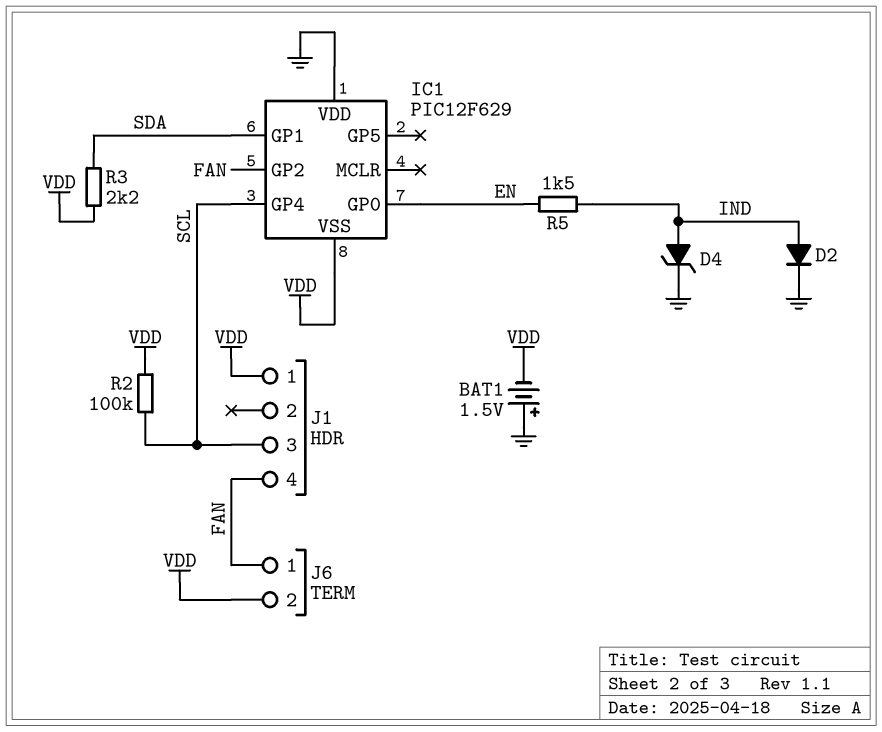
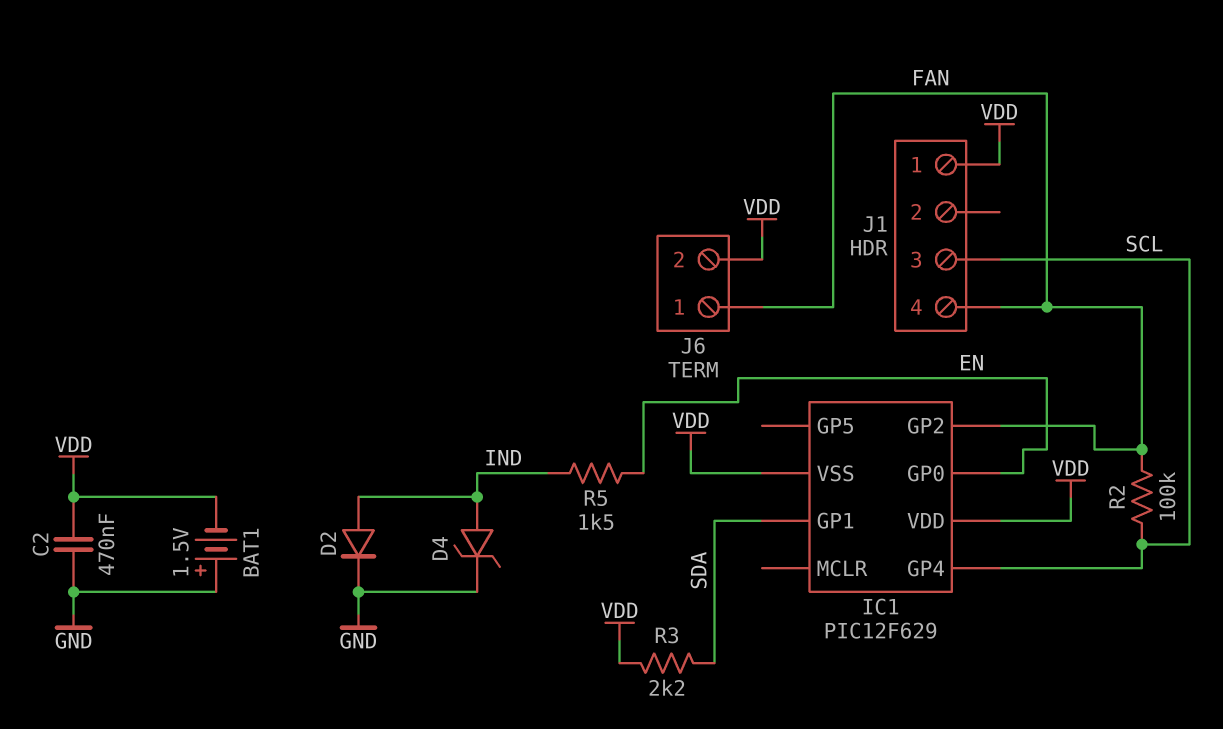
C2: none -> 470nF (GND, VDD)
IC1 pin VDD: GND -> VDD
R2: 100k (SCL, VDD) -> 100k (FAN, SCL)

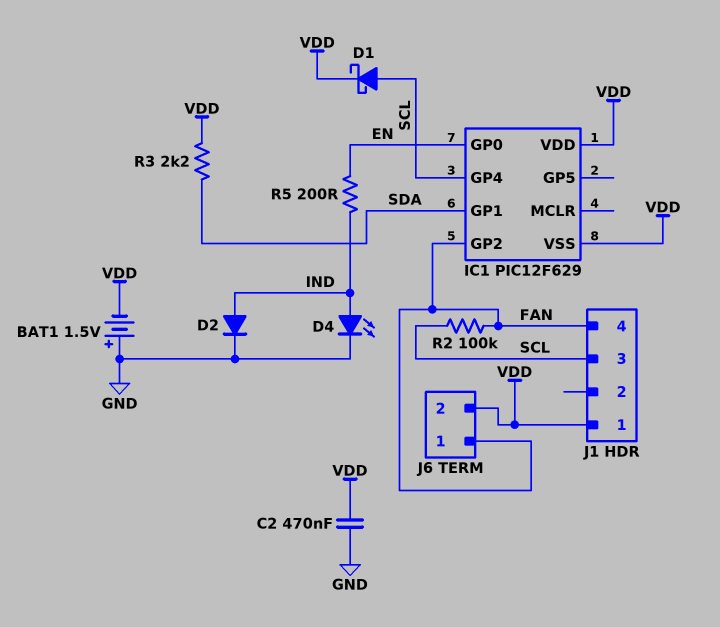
D1: none -> schottky (A SCL, K VDD)
D4: zener (A IND, K GND) -> LED (A IND, K GND)
R5: 1.5k (EN, IND) -> 200 (EN, IND)

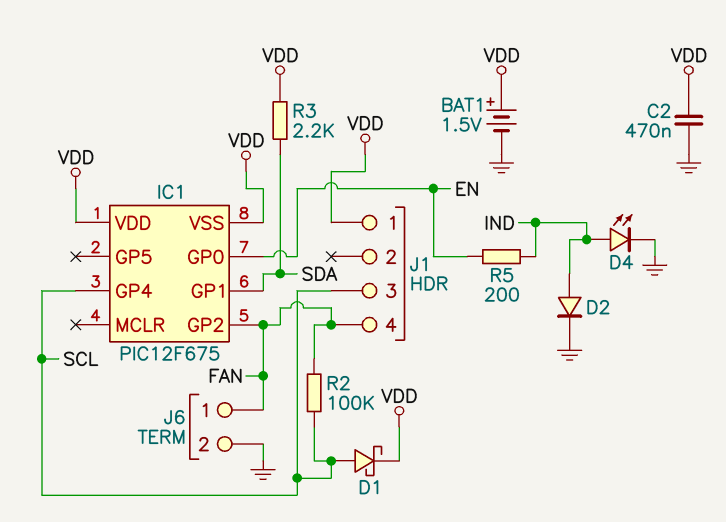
BAT1: 1.5V (plus GND, minus VDD) -> 1.5V (plus VDD, minus GND)
IC1: PIC12F629 -> PIC12F675
J6 pin 2: VDD -> GND

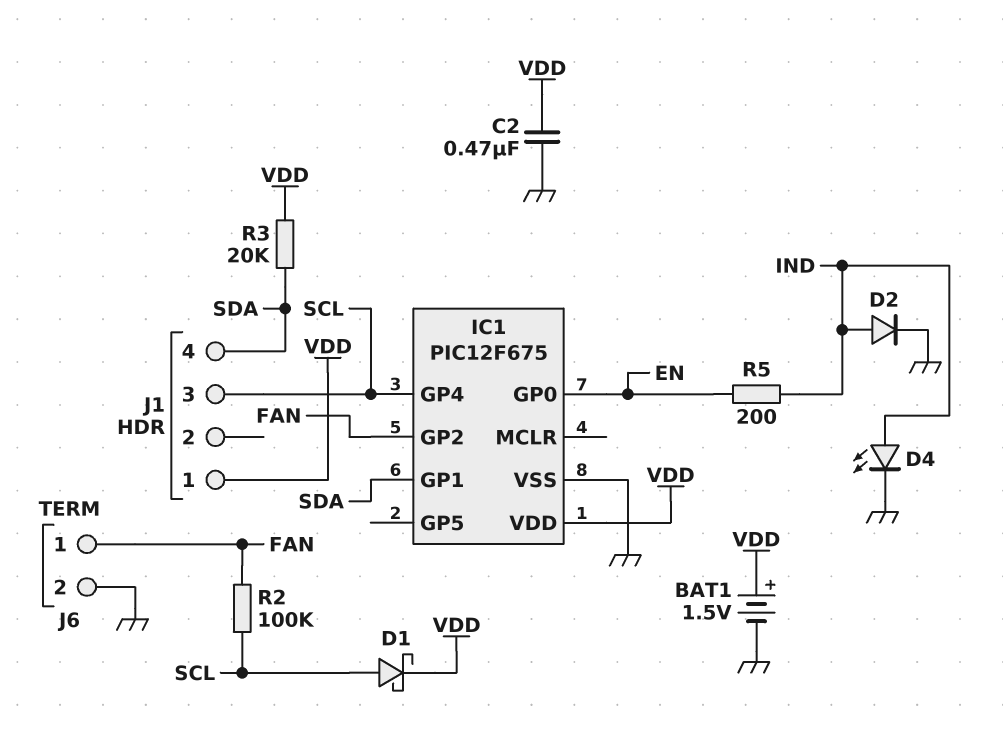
IC1 pin VSS: VDD -> GND
J1 pin 4: FAN -> SDA
R3: 2.2k (SDA, VDD) -> 20k (SDA, VDD)

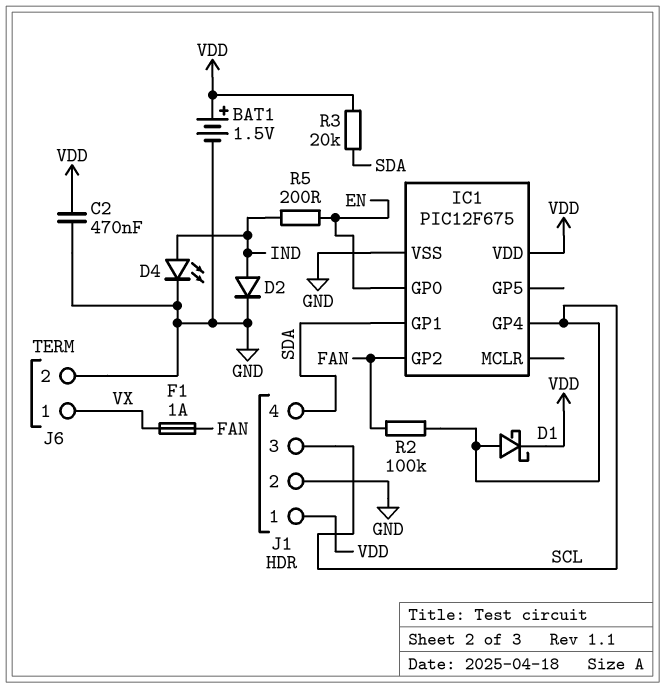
F1: none -> 1A (FAN, VX)
J1 pin 2: none -> GND
J6 pin 1: FAN -> VX

